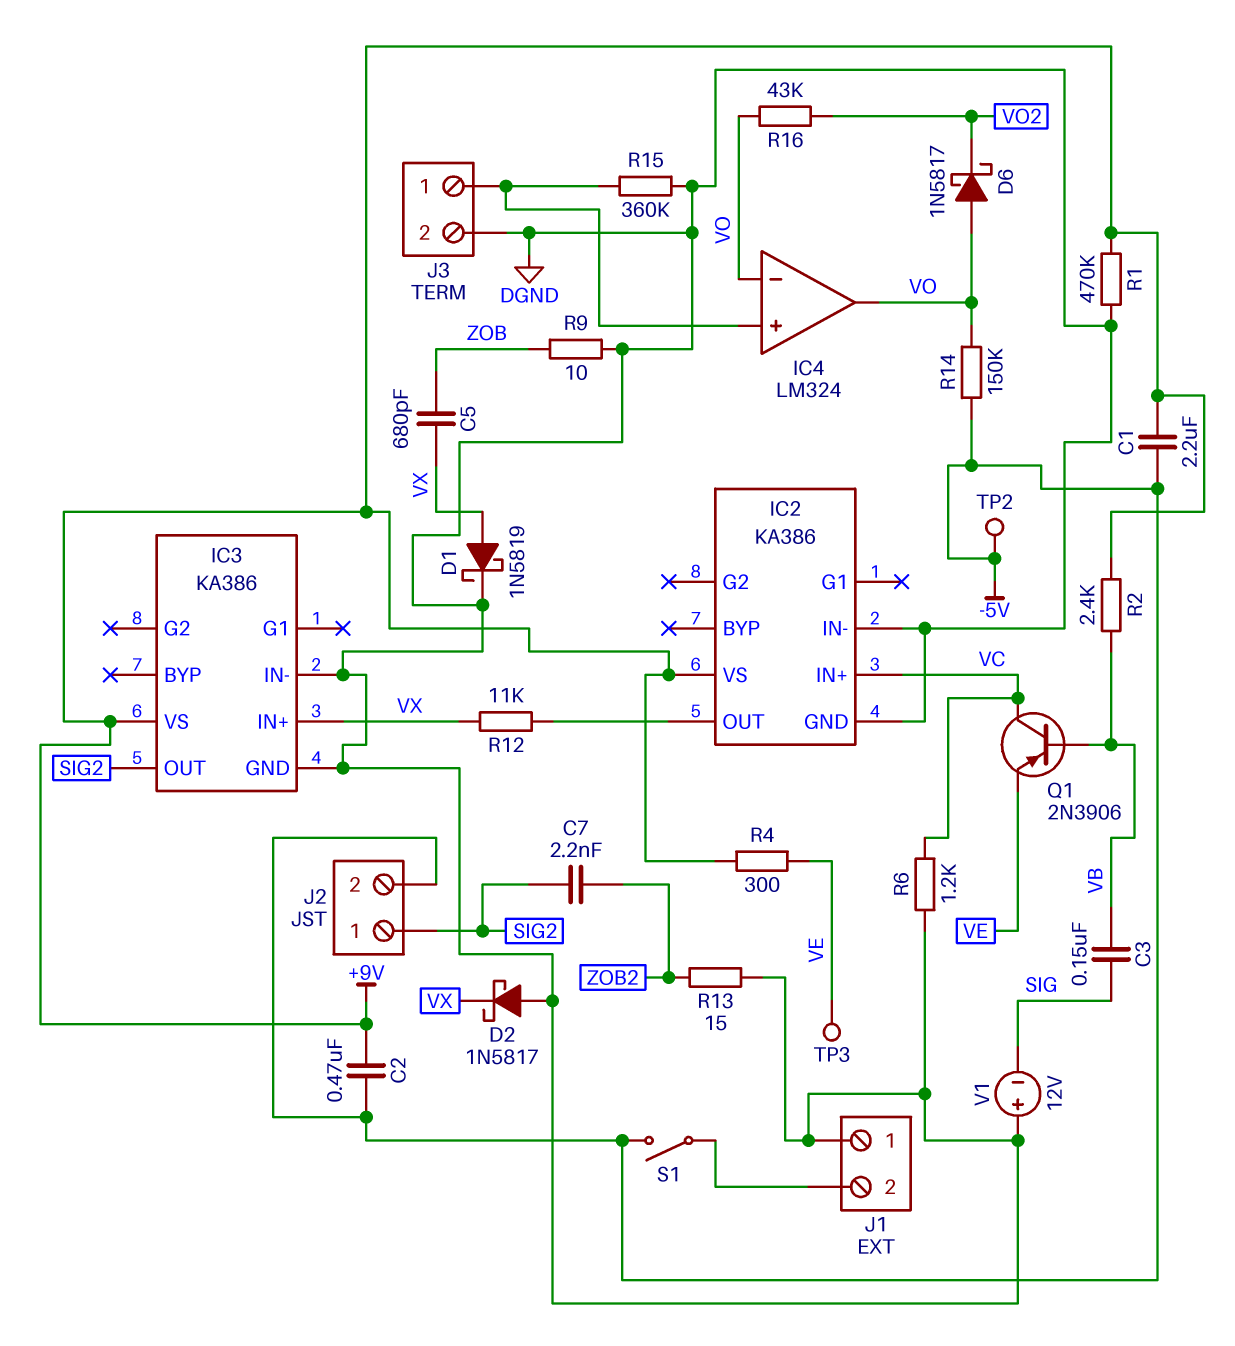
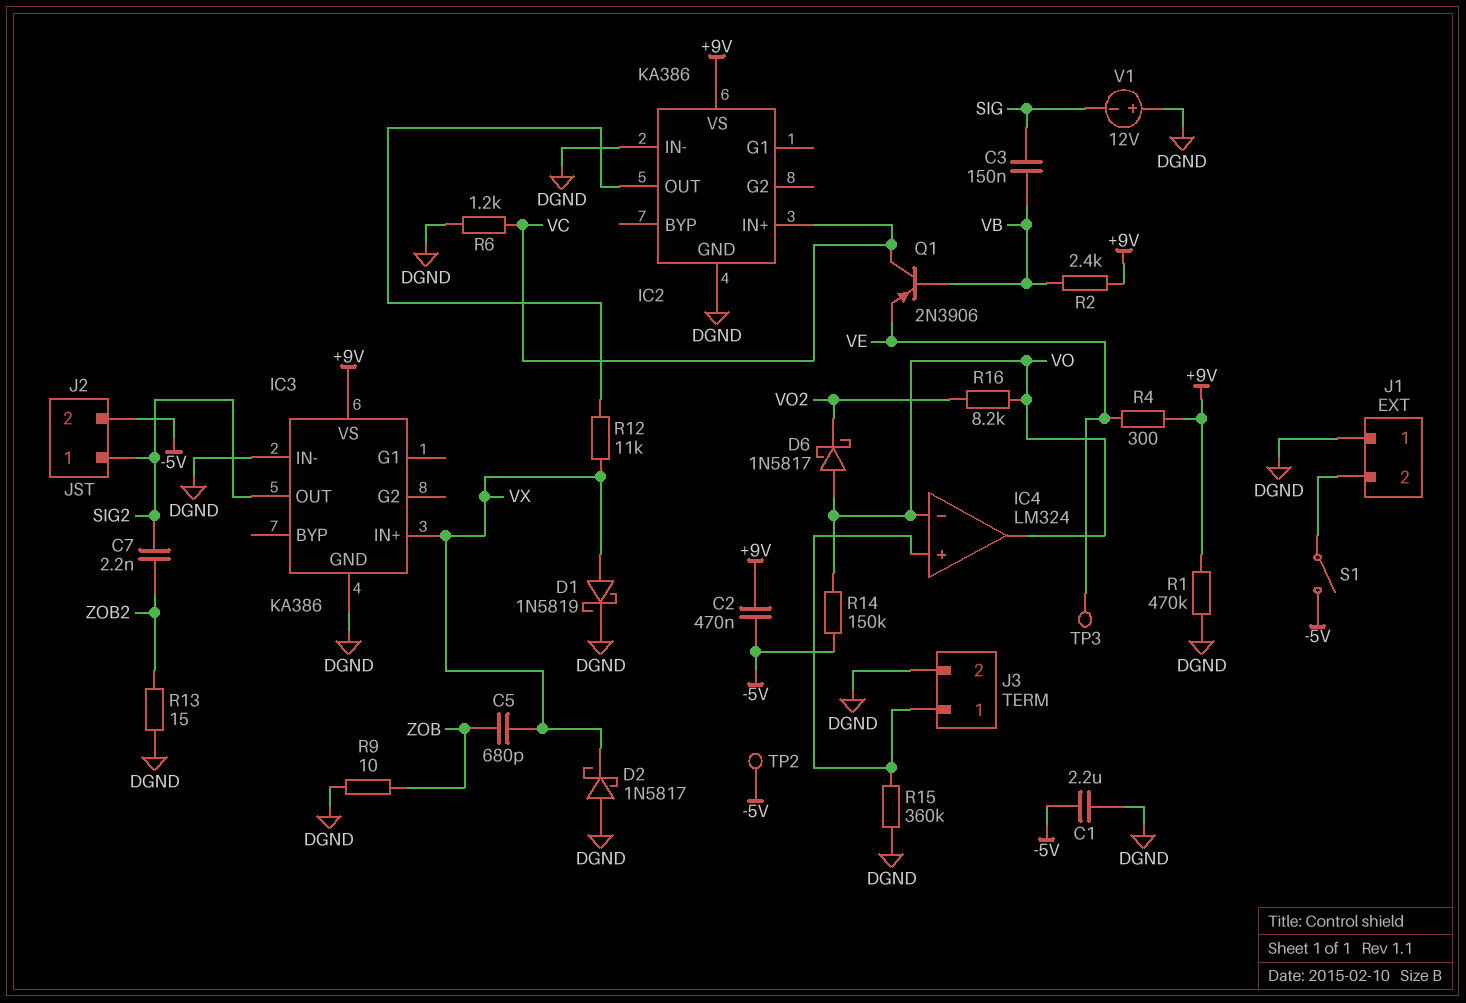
C1: 2.2uF (+9V, -5V) -> 2.2uF (-5V, DGND)
R16: 43k (VO, VO2) -> 8.2k (VO, VO2)

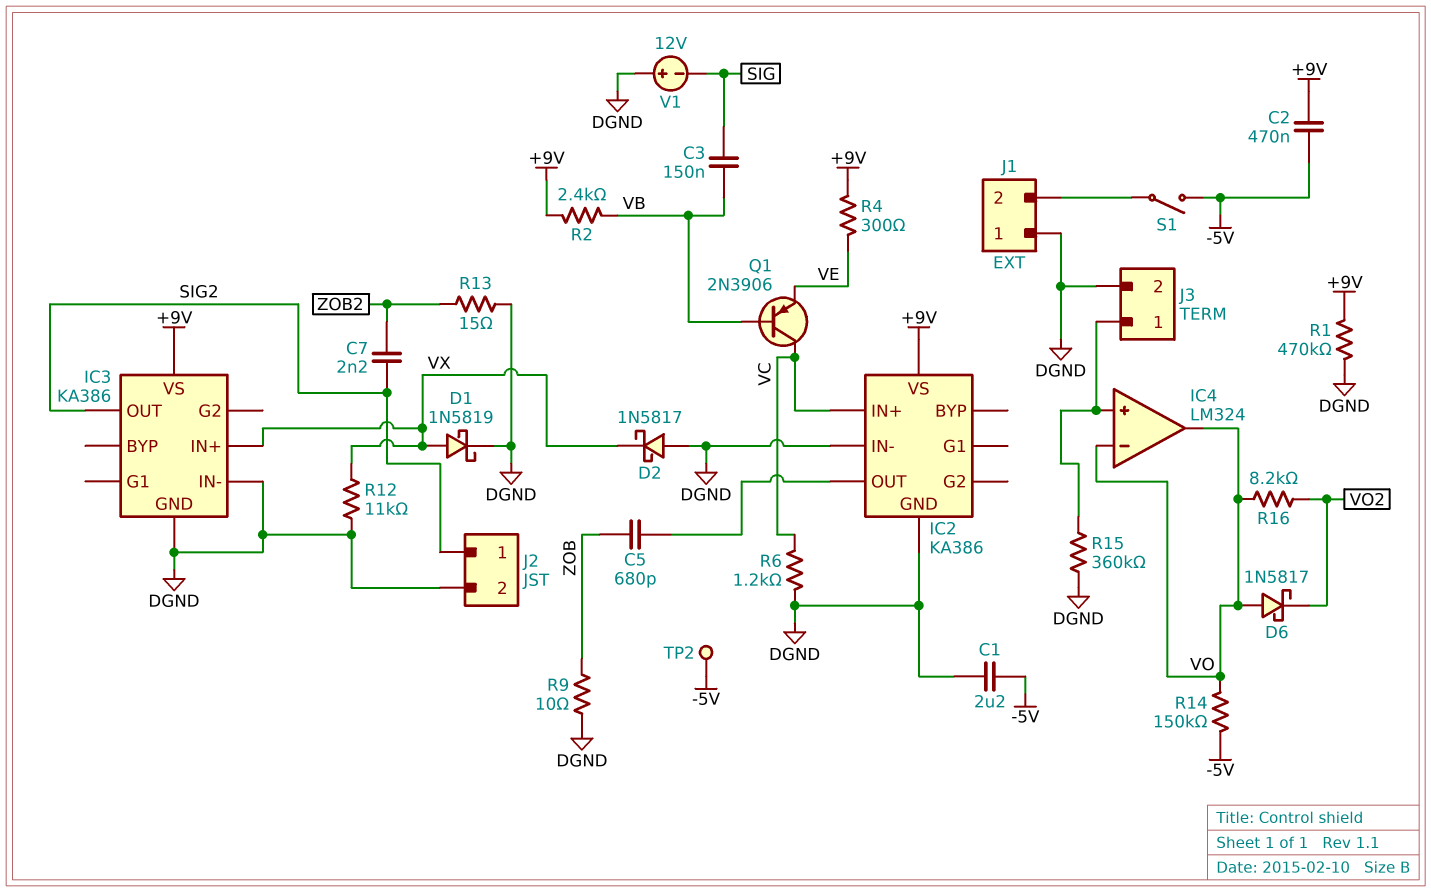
C5: 680pF (VX, ZOB) -> 680pF (IC2/OUT, ZOB)
J2 pin 2: -5V -> DGND
R12: 11k (IC2/OUT, VX) -> 11k (DGND, VX)
TP3: test point (VE) -> none

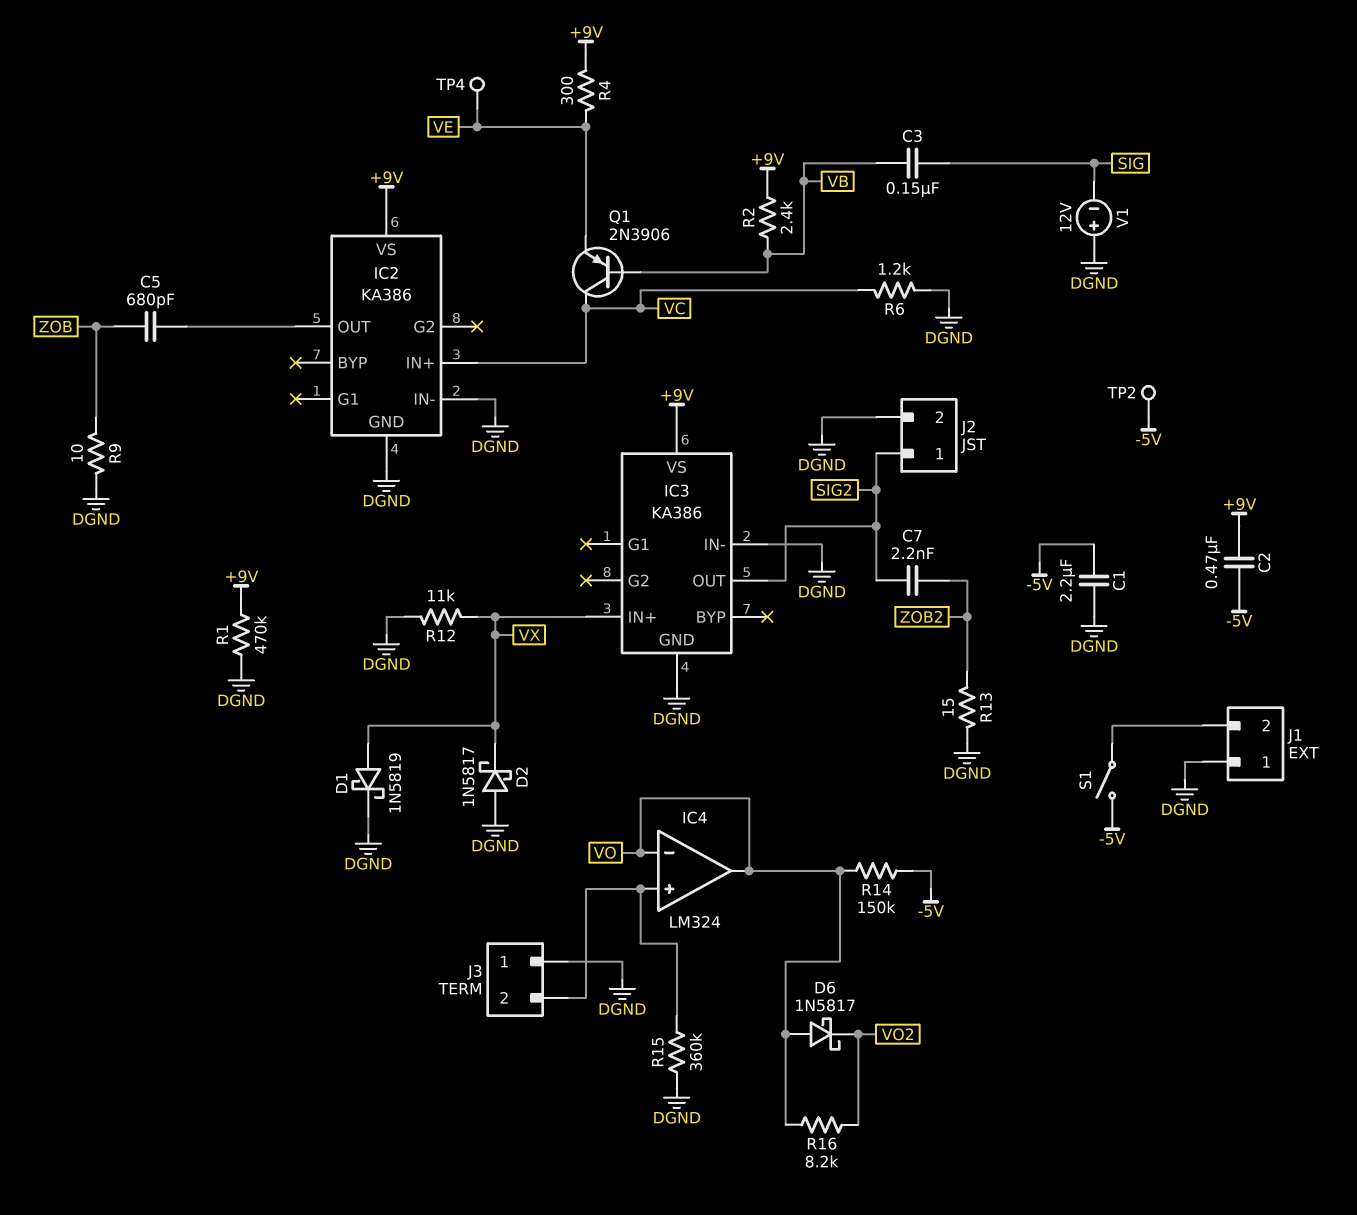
J3 pin 1: IC4/in+ -> DGND
J3 pin 2: DGND -> IC4/in+
TP4: none -> test point (VE)

